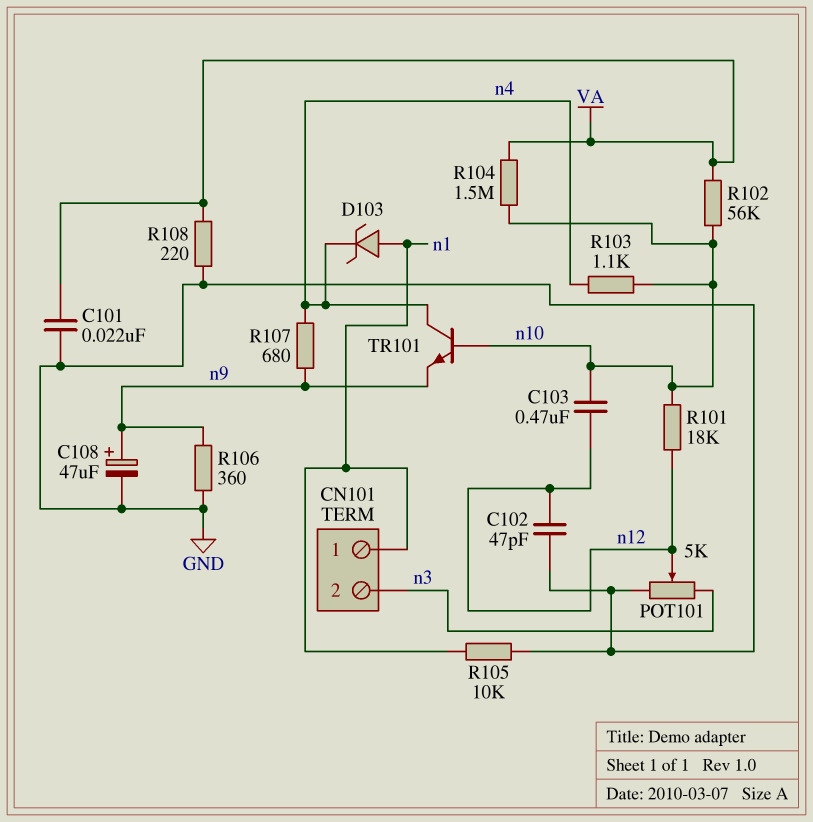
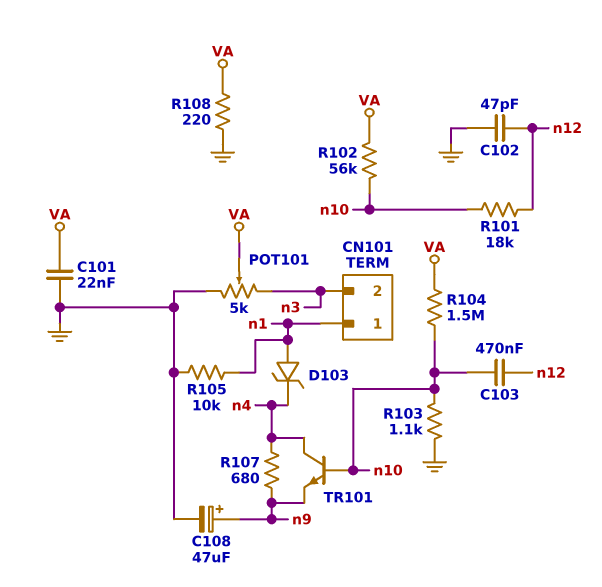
POT101: 5k (GND, n3, wiper n12) -> 5k (GND, n3, wiper VA)
R103: 1.1k (n4, n10) -> 1.1k (GND, n10)
R106: 360 (GND, n9) -> none

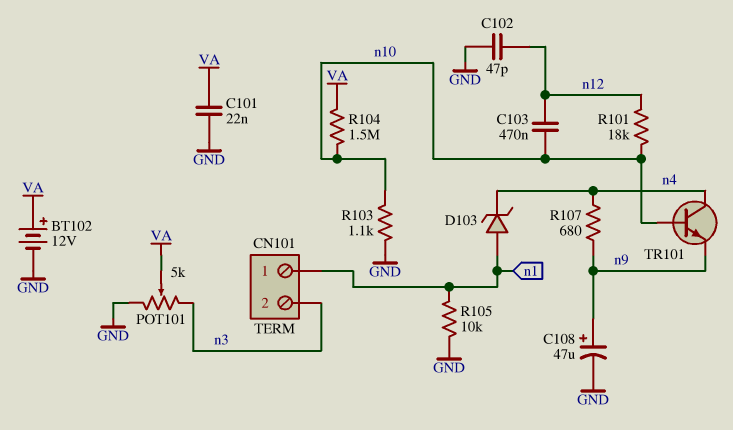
BT102: none -> 12V (plus VA, minus GND)
R102: 56k (VA, n10) -> none
R108: 220 (GND, VA) -> none

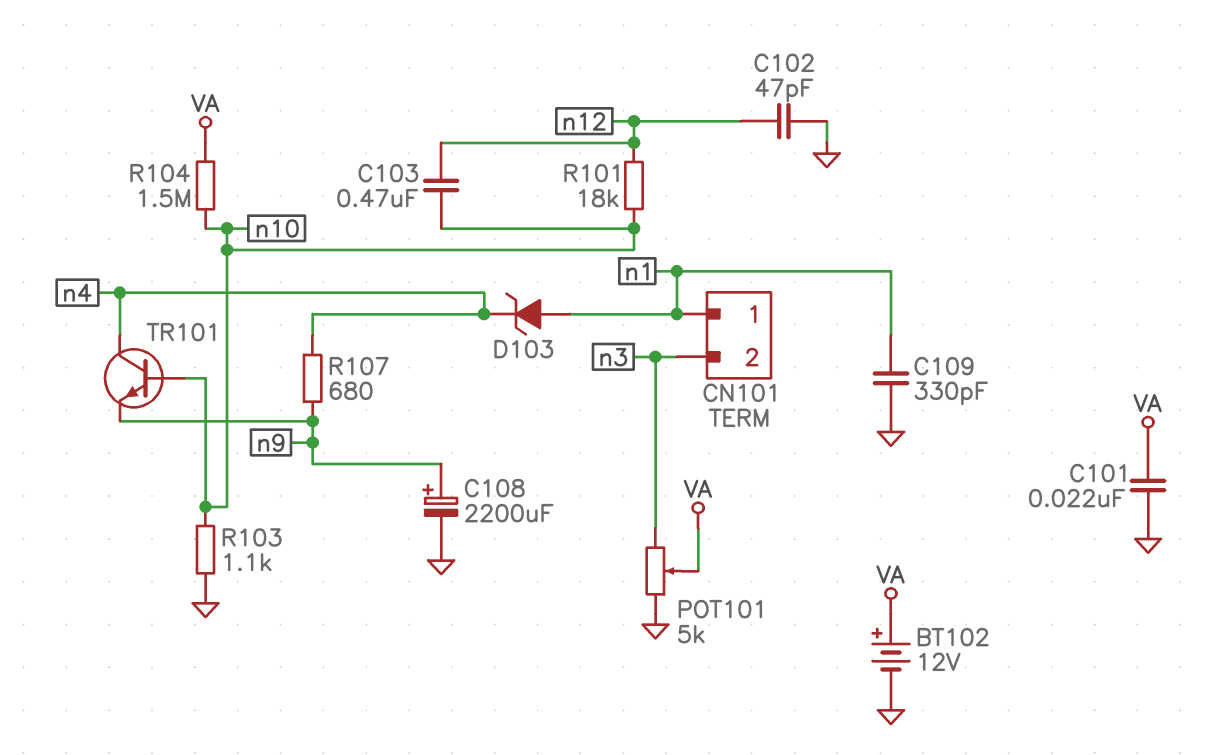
C108: 47uF (plus n9, minus GND) -> 2200uF (plus n9, minus GND)
C109: none -> 330pF (GND, n1)
R105: 10k (GND, n1) -> none

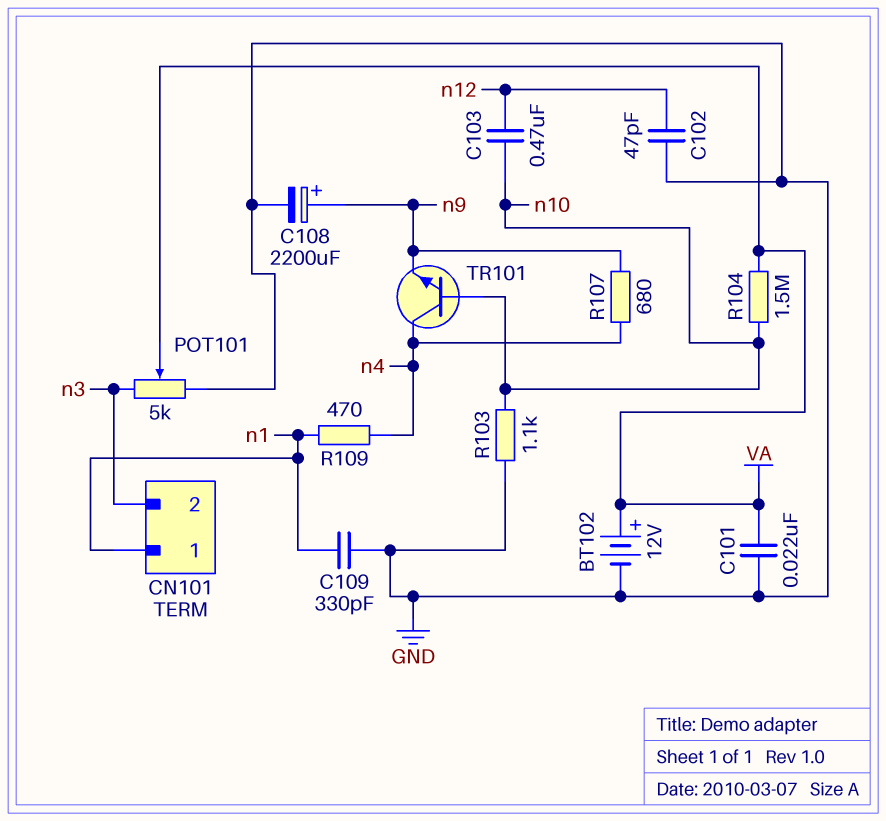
D103: zener (A n1, K n4) -> none
R101: 18k (n10, n12) -> none
R109: none -> 470 (n1, n4)

